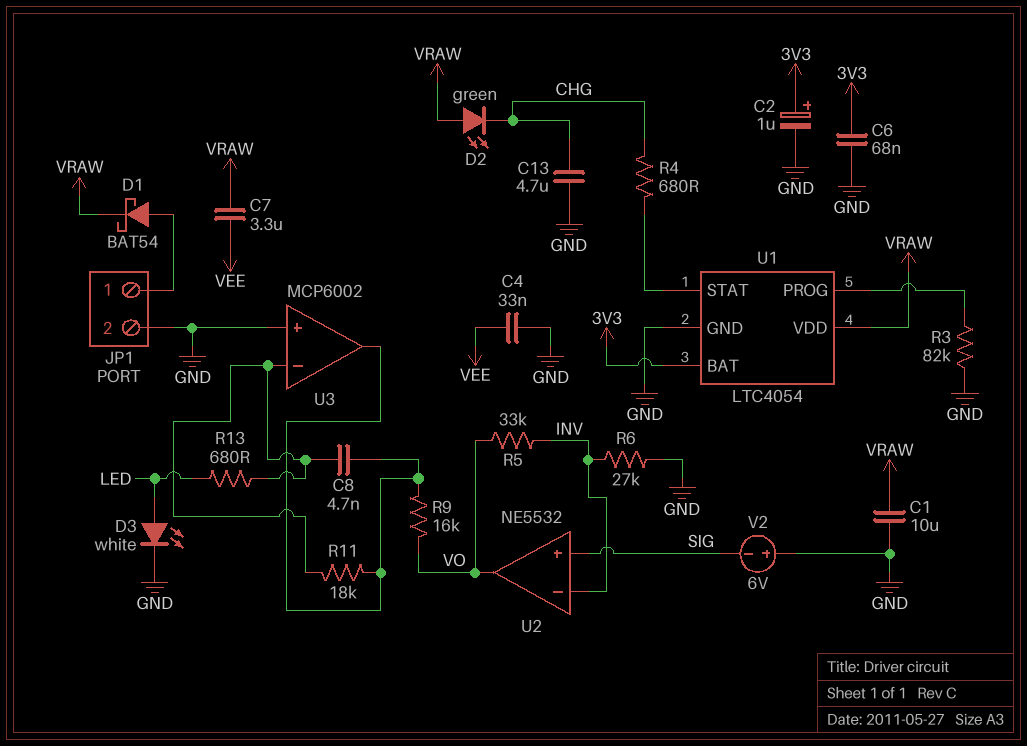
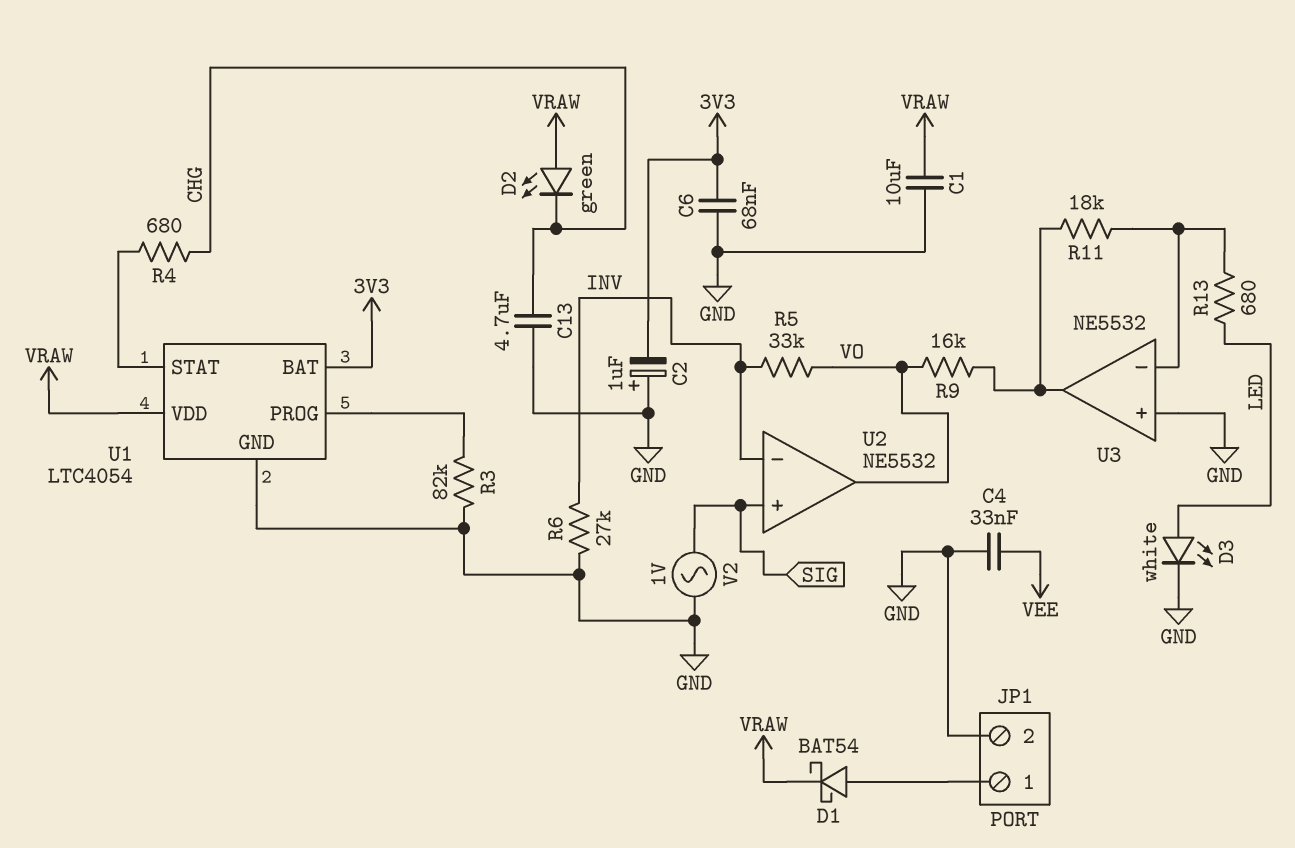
C2: 1uF (plus 3V3, minus GND) -> 1uF (plus GND, minus 3V3)
C7: 3.3uF (VEE, VRAW) -> none
C8: 4.7nF (U3/in-, U3/out) -> none
U3: MCP6002 -> NE5532
V2: 6V (plus GND, minus SIG) -> AC 1V (GND, SIG)

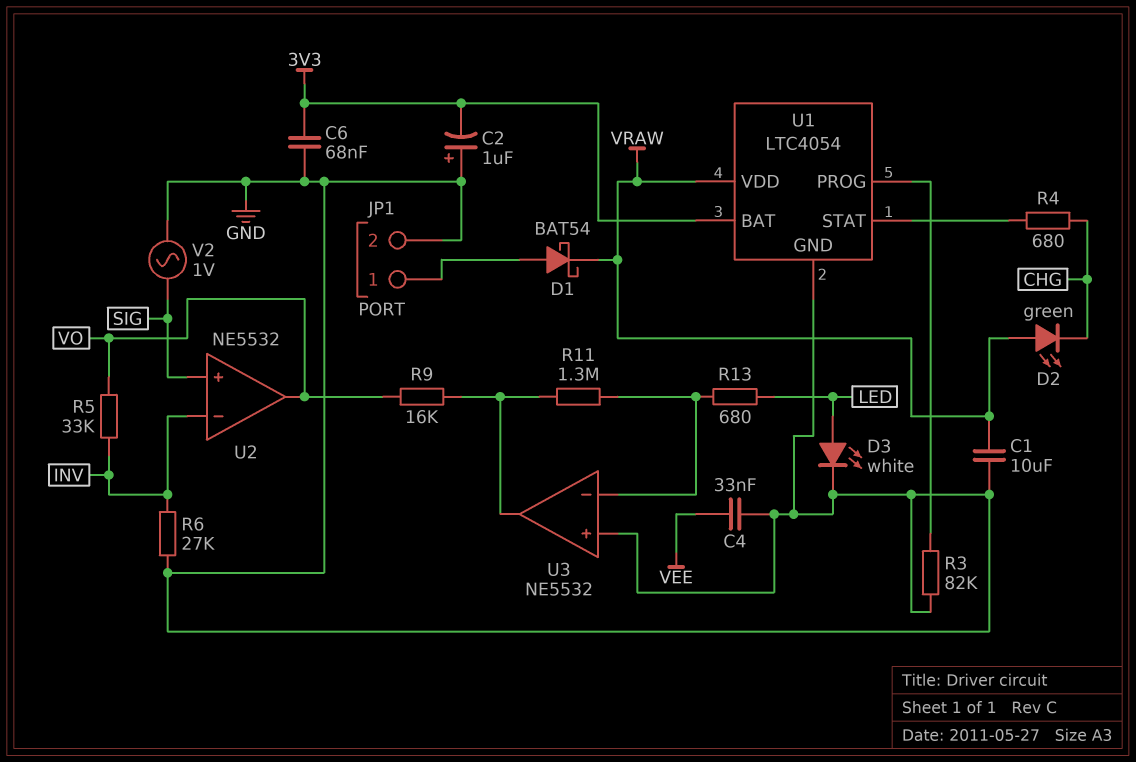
C13: 4.7uF (CHG, GND) -> none
R11: 18k (U3/in-, U3/out) -> 1.3M (U3/in-, U3/out)

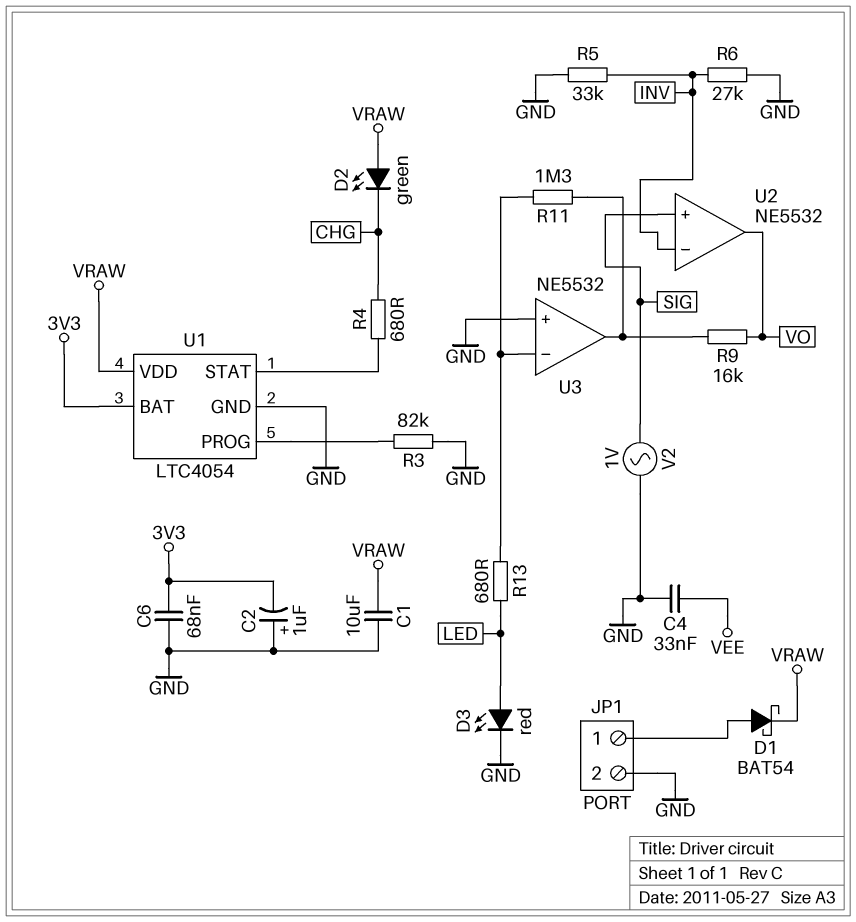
D3: LED white (A LED, K GND) -> LED red (A LED, K GND)
R5: 33k (INV, VO) -> 33k (GND, INV)

